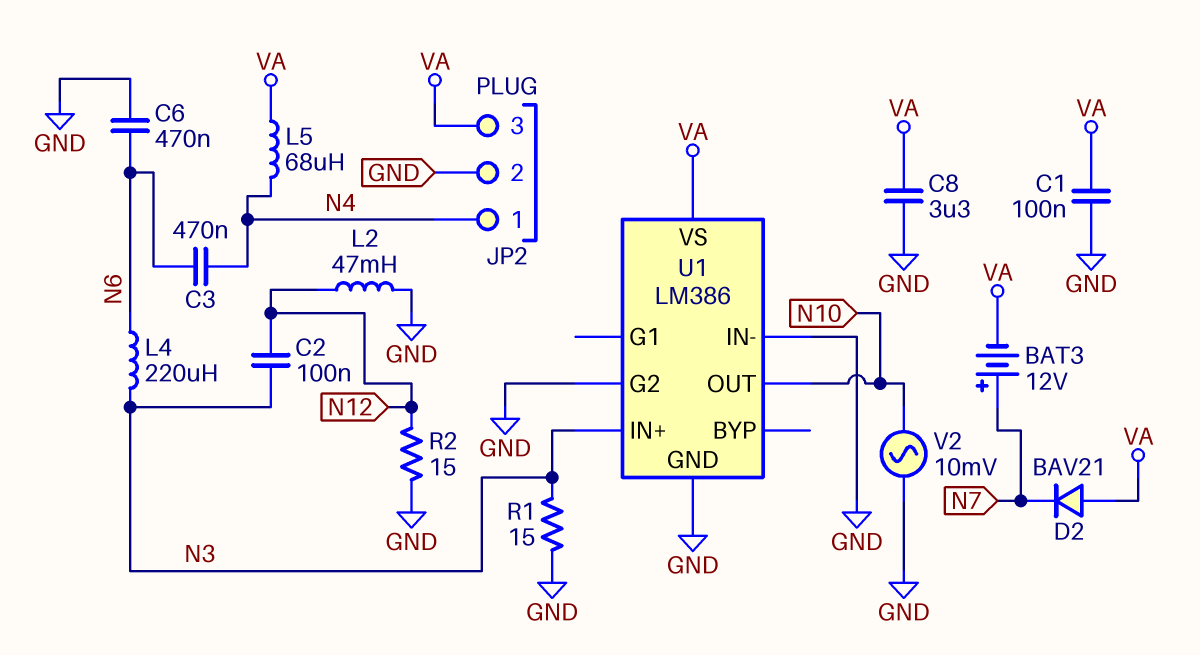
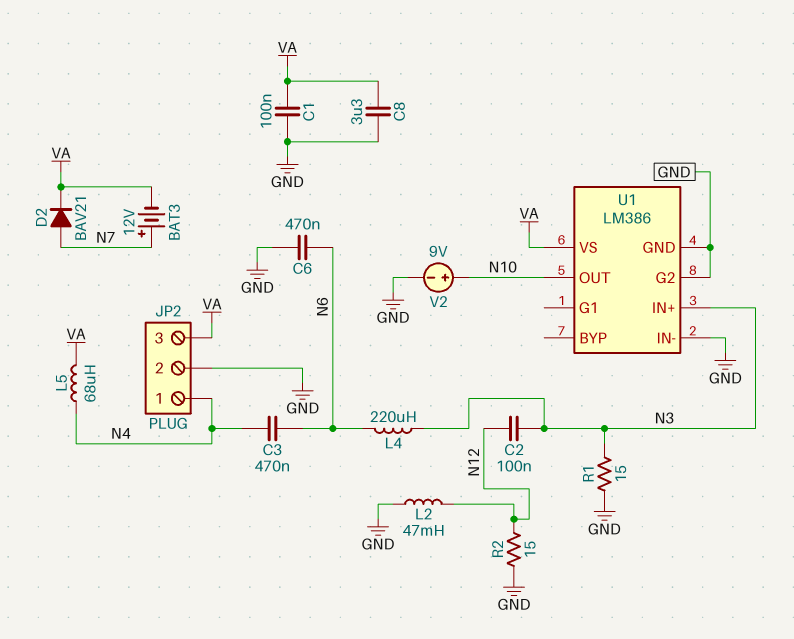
D2: diode BAV21 (A VA, K N7) -> diode BAV21 (A N7, K VA)
V2: AC 10mV (GND, N10) -> 9V (plus N10, minus GND)

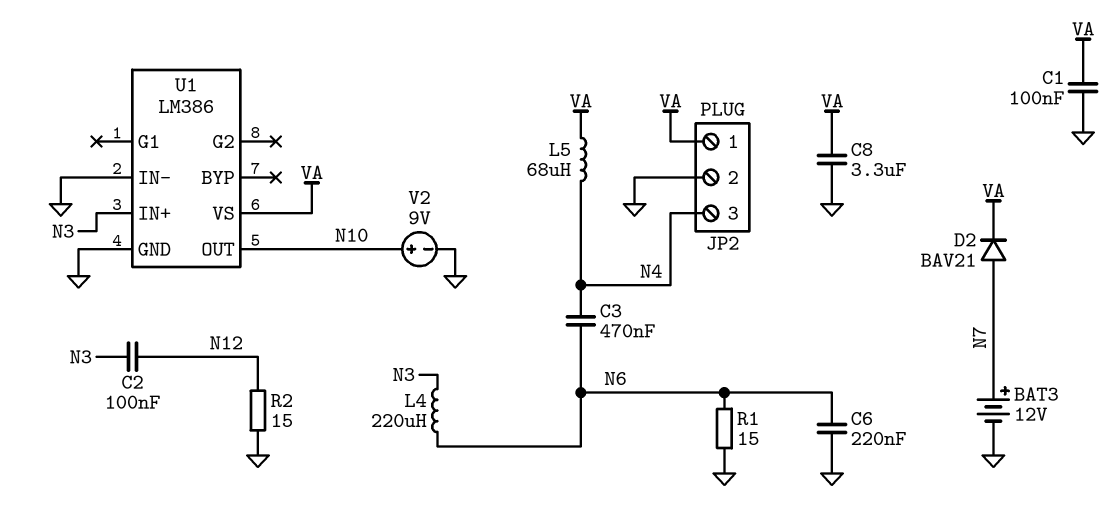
BAT3: 12V (plus N7, minus VA) -> 12V (plus N7, minus GND)
C6: 470nF (GND, N6) -> 220nF (GND, N6)
JP2 pin 1: N4 -> VA
JP2 pin 3: VA -> N4
L2: 47mH (GND, N12) -> none
R1: 15 (GND, N3) -> 15 (GND, N6)
U1 pin G2: GND -> none

